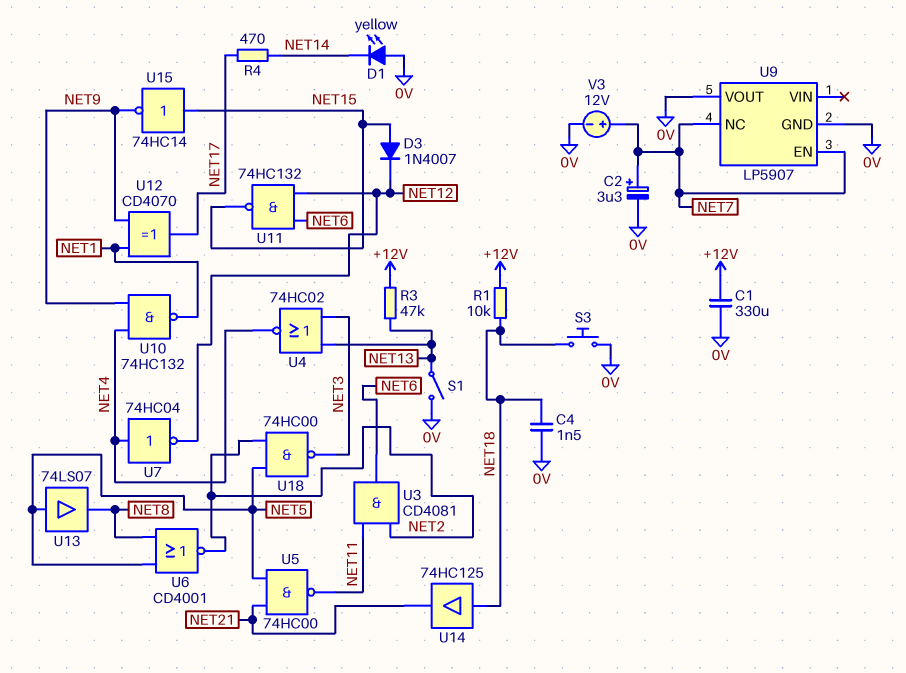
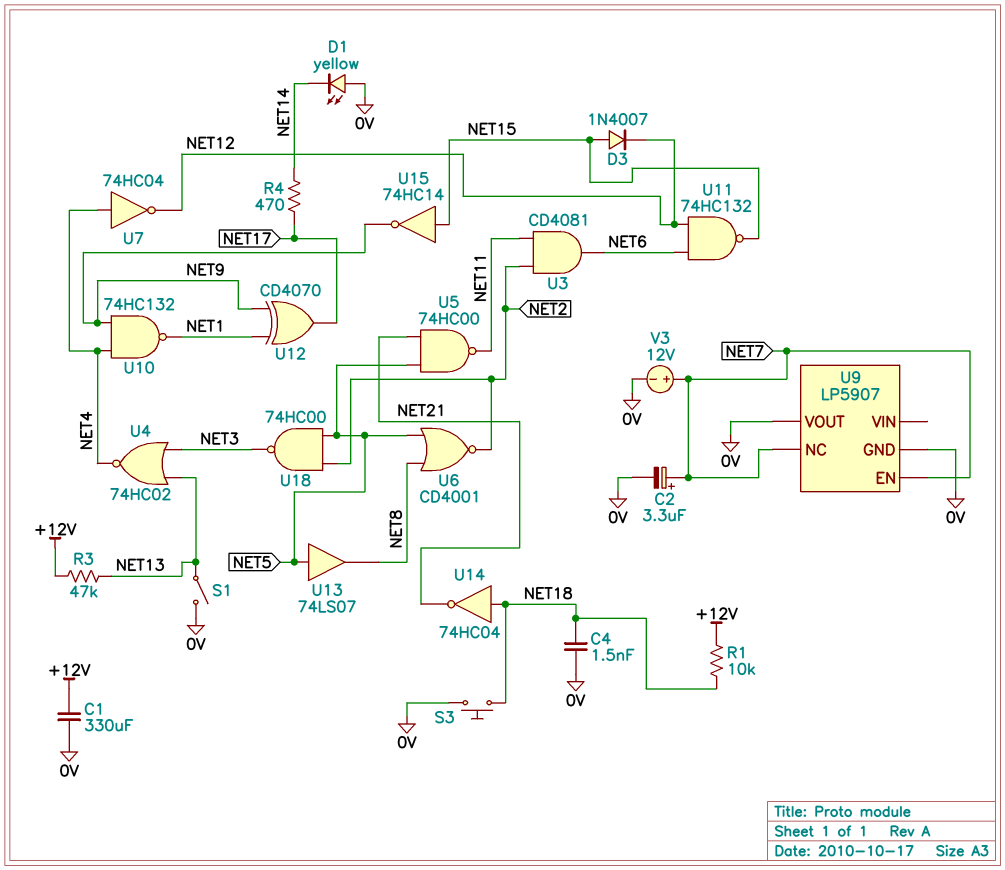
U14: buffer 74HC125 (in NET18, out NET21) -> NOT 74HC04 (in NET18, out NET21)

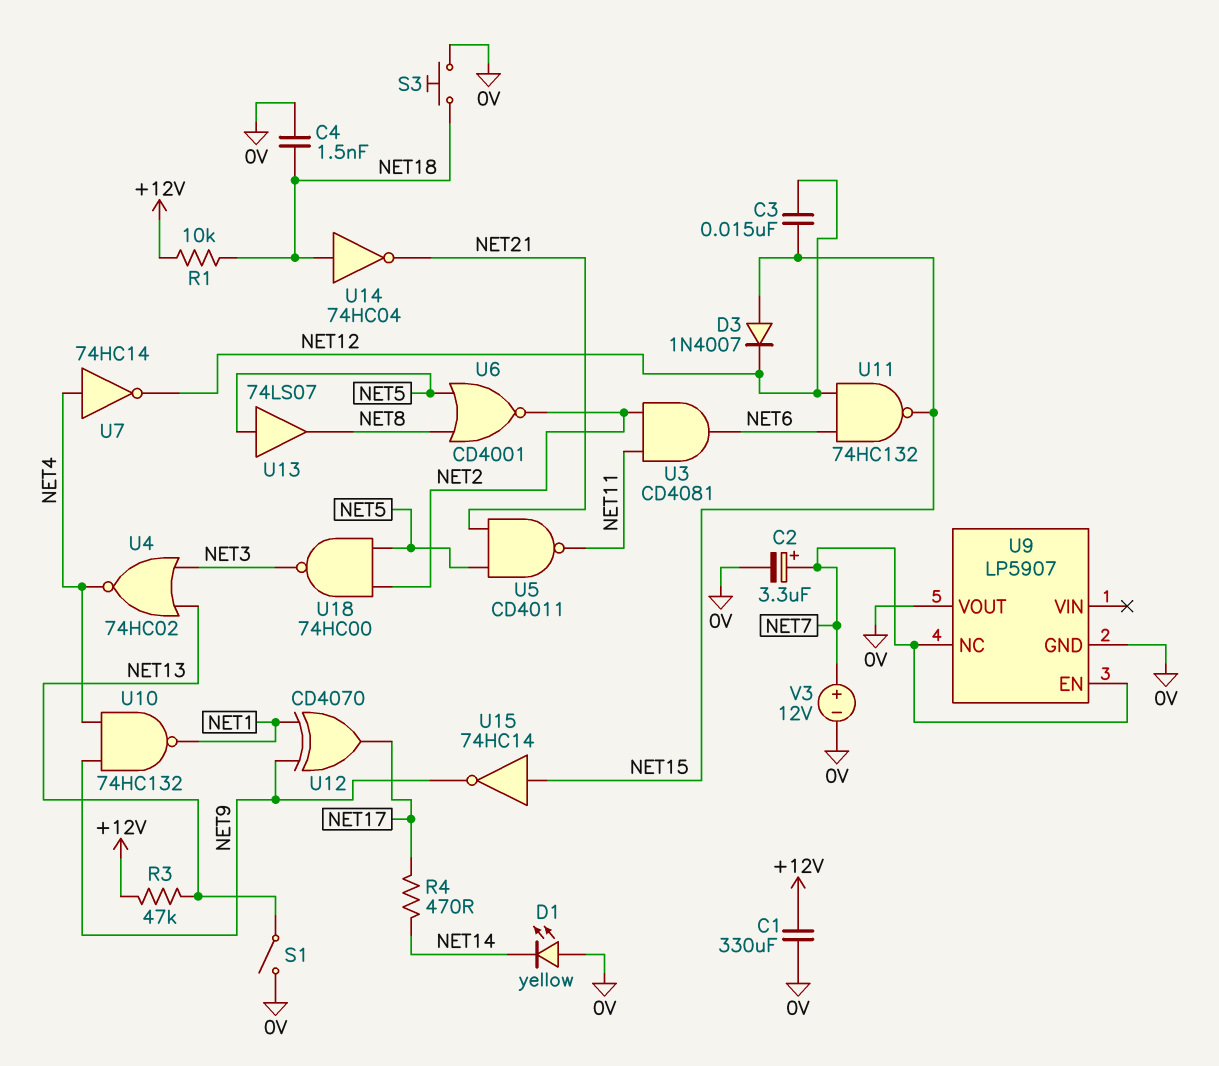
C3: none -> 15nF (NET12, NET15)
U5: NAND 74HC00 (in NET5, in NET21, out NET11) -> NAND CD4011 (in NET5, in NET21, out NET11)
U7: NOT 74HC04 (in NET4, out NET12) -> NOT 74HC14 (in NET4, out NET12)

